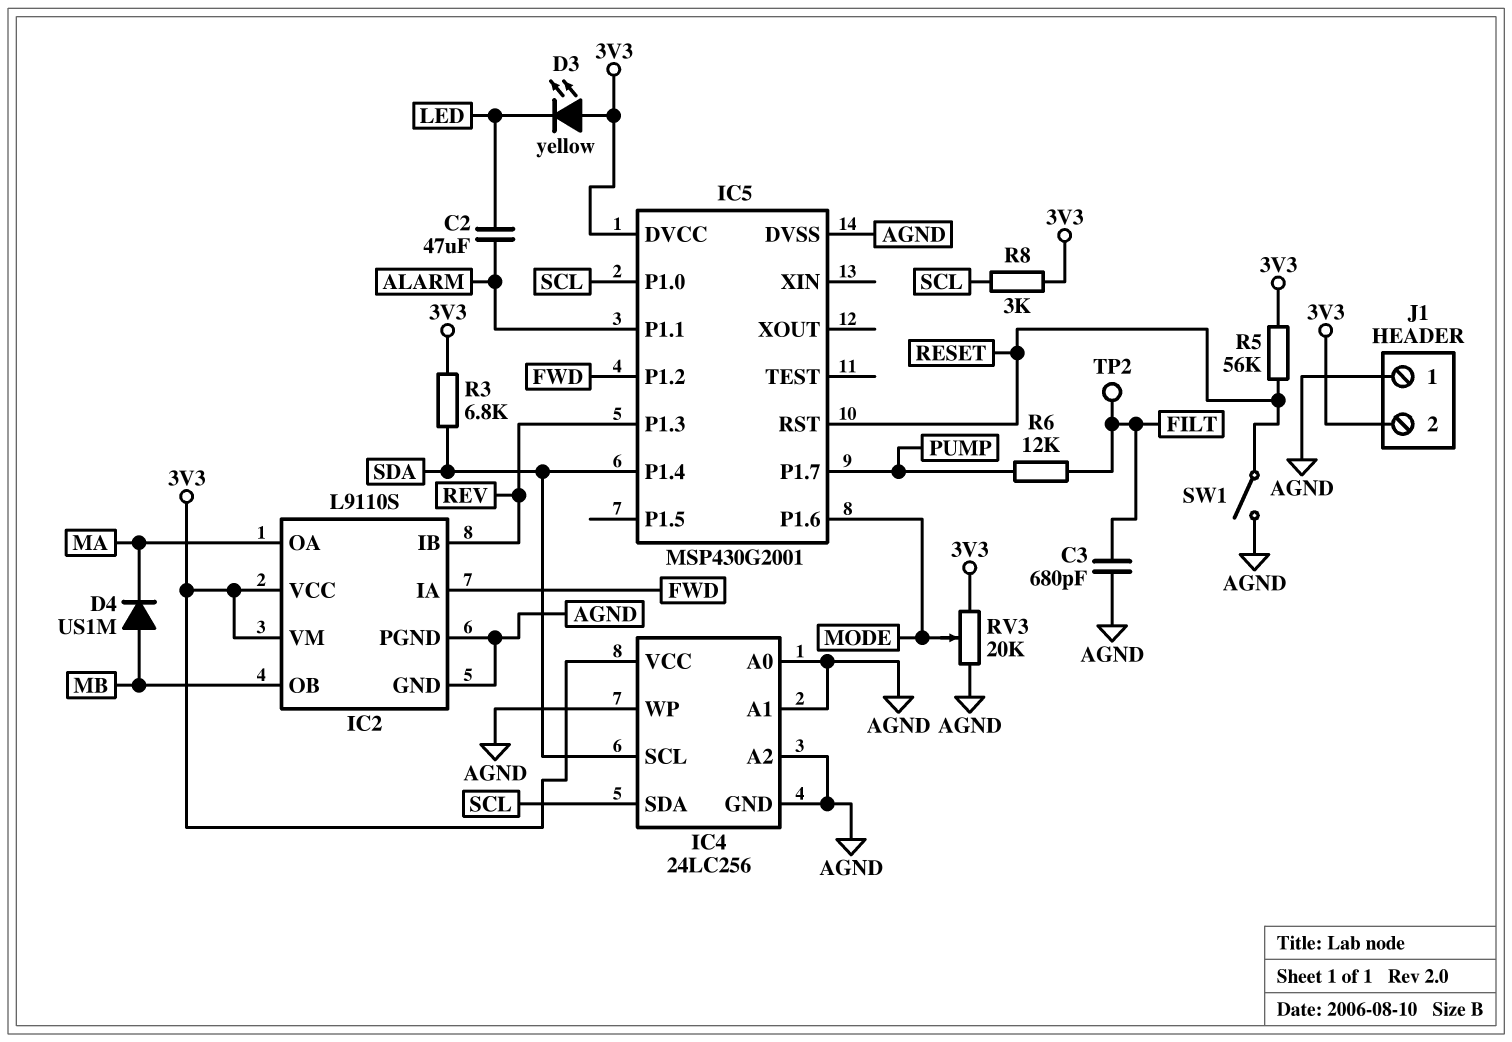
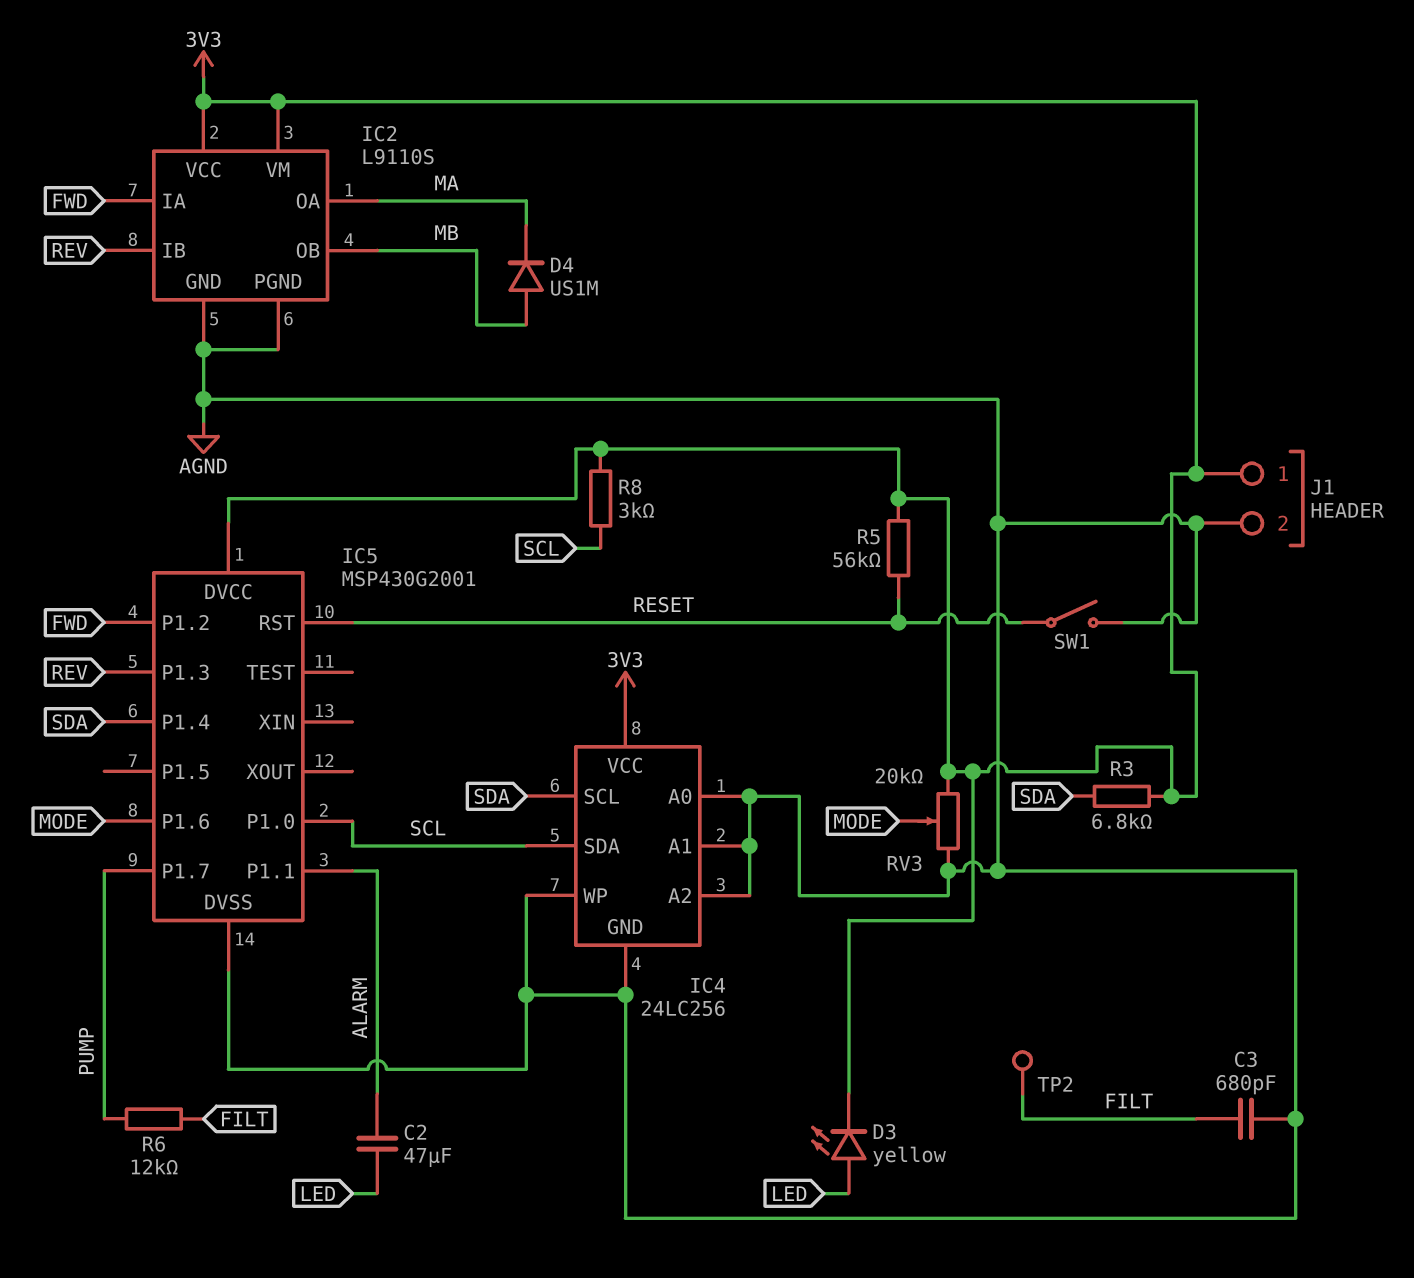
D3: LED yellow (A 3V3, K LED) -> LED yellow (A LED, K 3V3)
J1 pin 1: AGND -> 3V3
J1 pin 2: 3V3 -> AGND

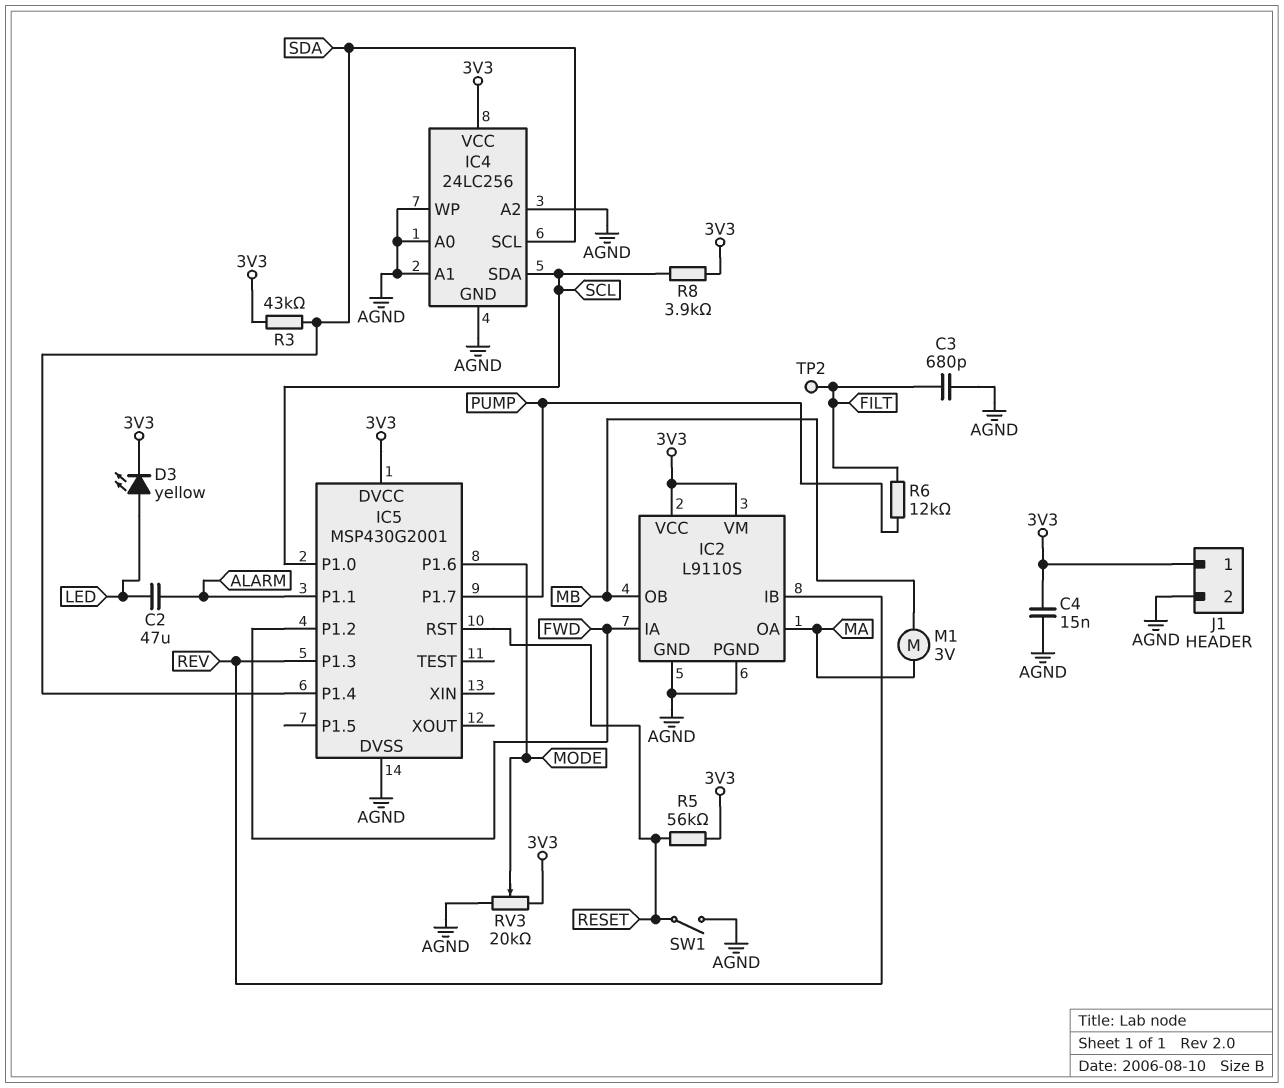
C4: none -> 15nF (3V3, AGND)
D4: diode US1M (A MB, K MA) -> none
M1: none -> motor 3V (MA, MB)
R3: 6.8k (3V3, SDA) -> 43k (3V3, SDA)
R8: 3k (3V3, SCL) -> 3.9k (3V3, SCL)

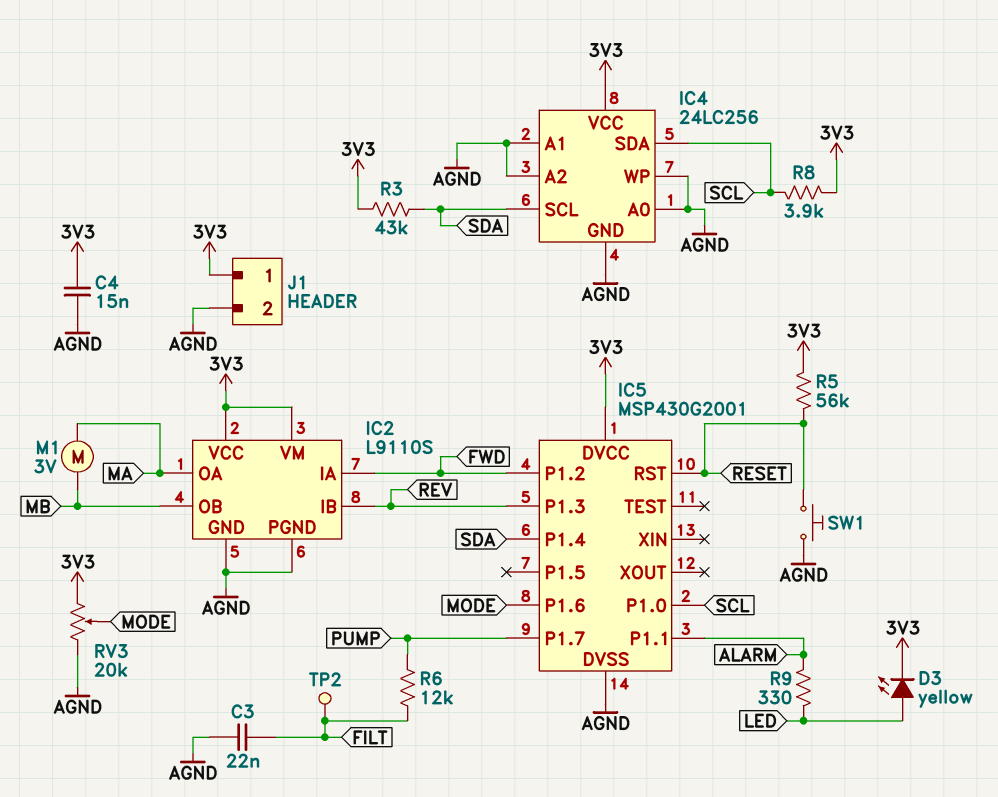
C2: 47uF (ALARM, LED) -> none
C3: 680pF (AGND, FILT) -> 22nF (AGND, FILT)
R9: none -> 330 (ALARM, LED)
SW1: switch (AGND, RESET) -> button (AGND, RESET)

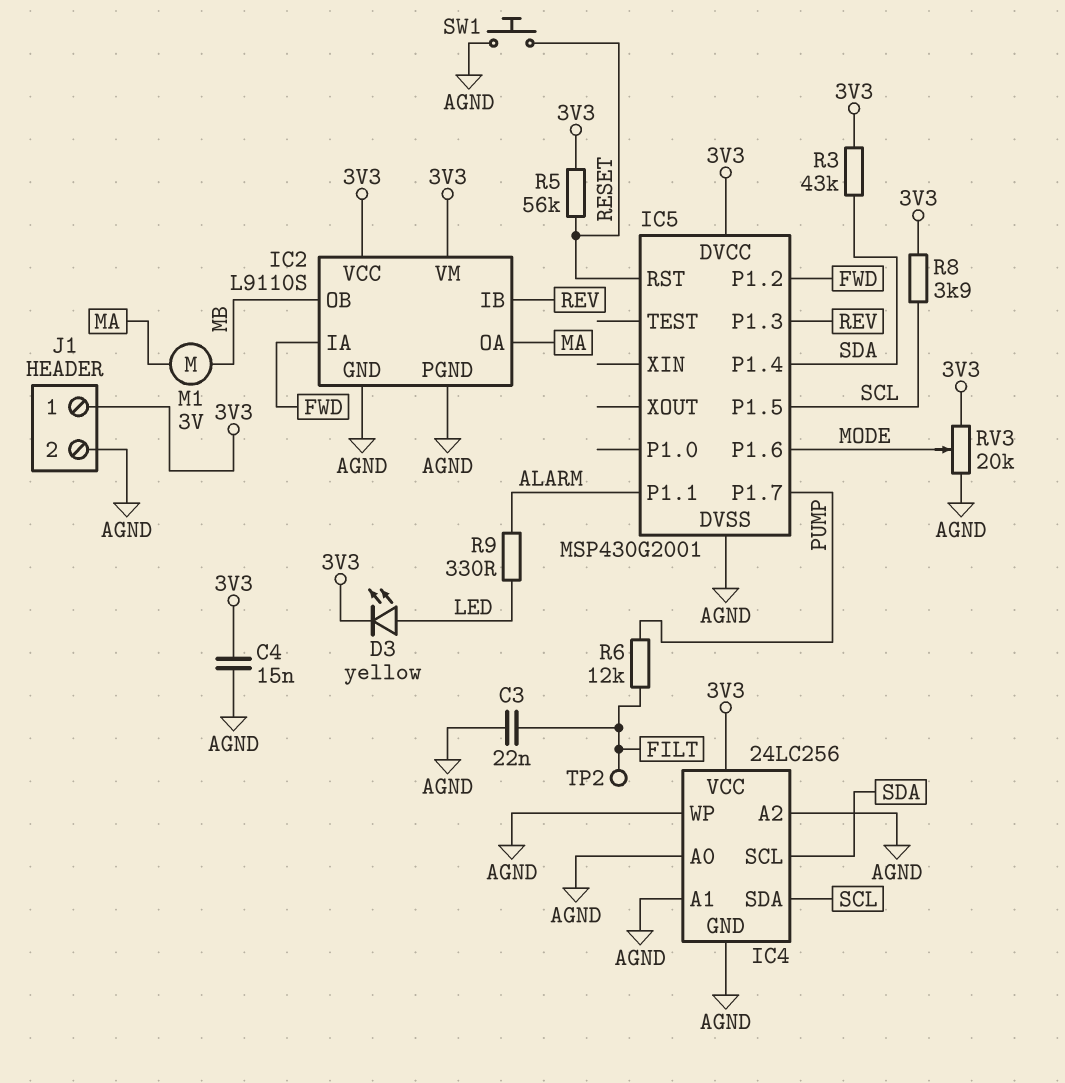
IC5 pin P1.0: SCL -> none
IC5 pin P1.5: none -> SCL

